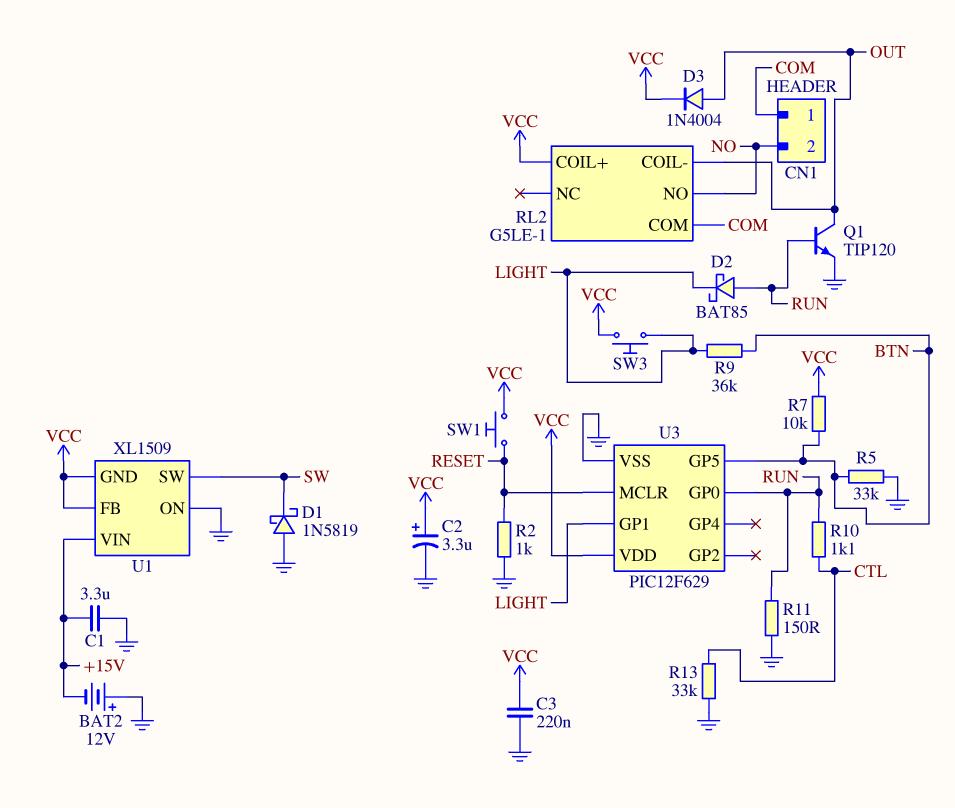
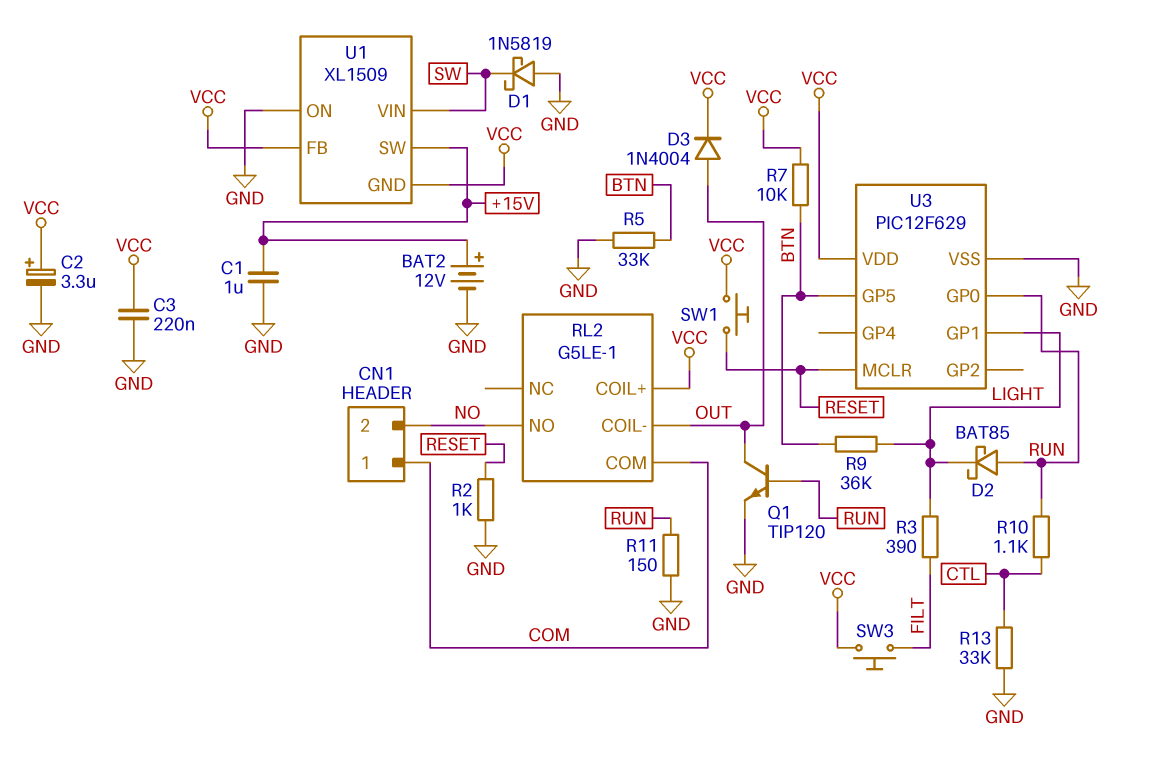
BAT2: 12V (plus GND, minus +15V) -> 12V (plus +15V, minus GND)
C1: 3.3uF (+15V, GND) -> 1uF (+15V, GND)
R3: none -> 390 (FILT, LIGHT)
SW3: button (LIGHT, VCC) -> button (FILT, VCC)
U1 pin SW: SW -> +15V
U1 pin VIN: +15V -> SW

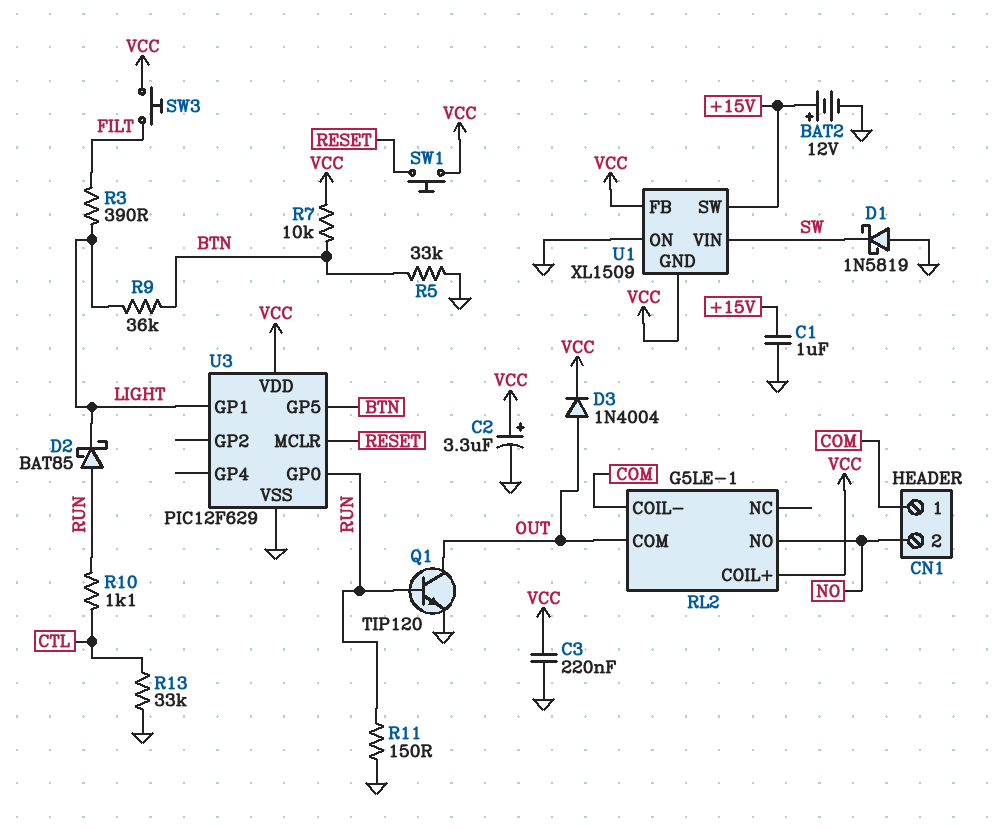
R2: 1k (GND, RESET) -> none
RL2 pin COIL-: OUT -> COM
RL2 pin COM: COM -> OUT

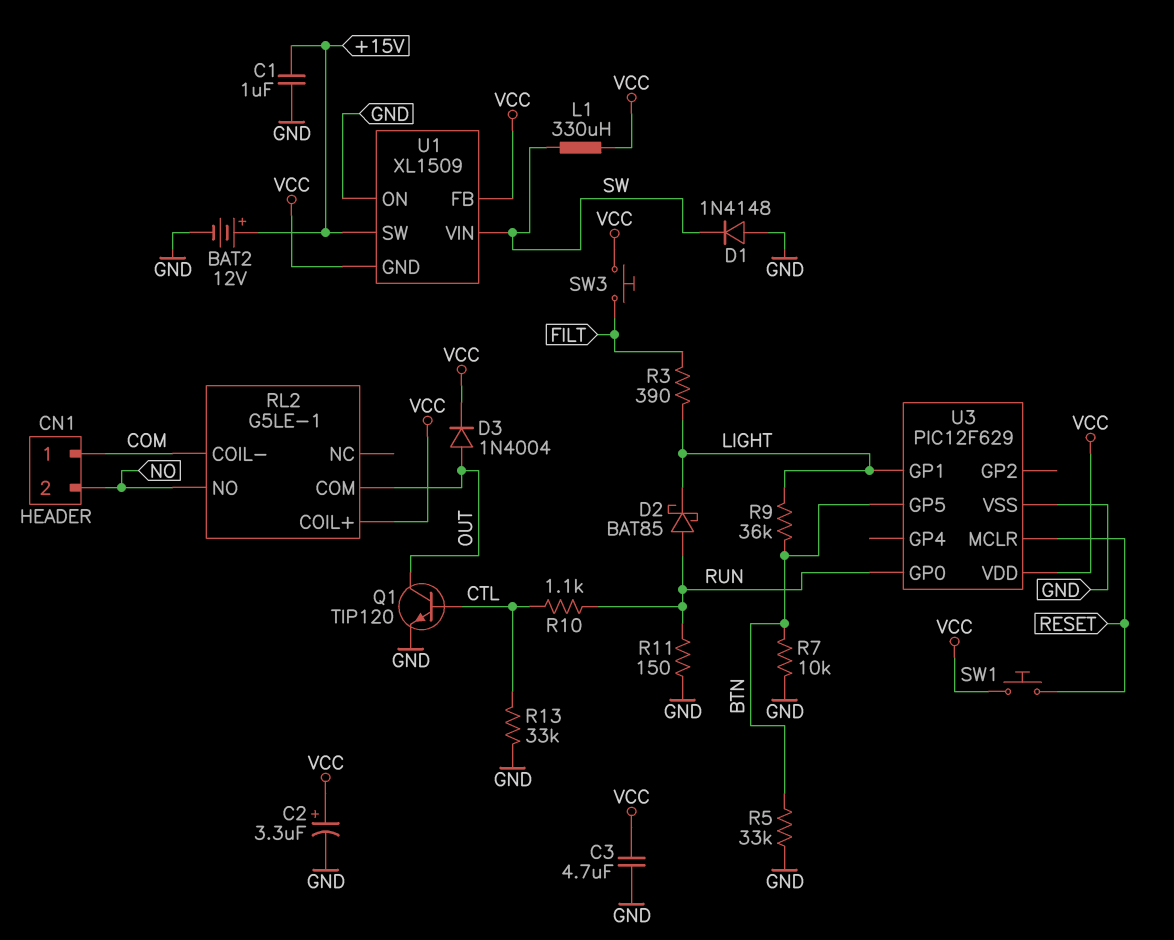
C3: 220nF (GND, VCC) -> 4.7uF (GND, VCC)
D1: schottky 1N5819 (A GND, K SW) -> diode 1N4148 (A GND, K SW)
L1: none -> 330uH (SW, VCC)
Q1: NPN TIP120 (B RUN, C OUT, E GND) -> NPN TIP120 (B CTL, C OUT, E GND)
R7: 10k (BTN, VCC) -> 10k (BTN, GND)

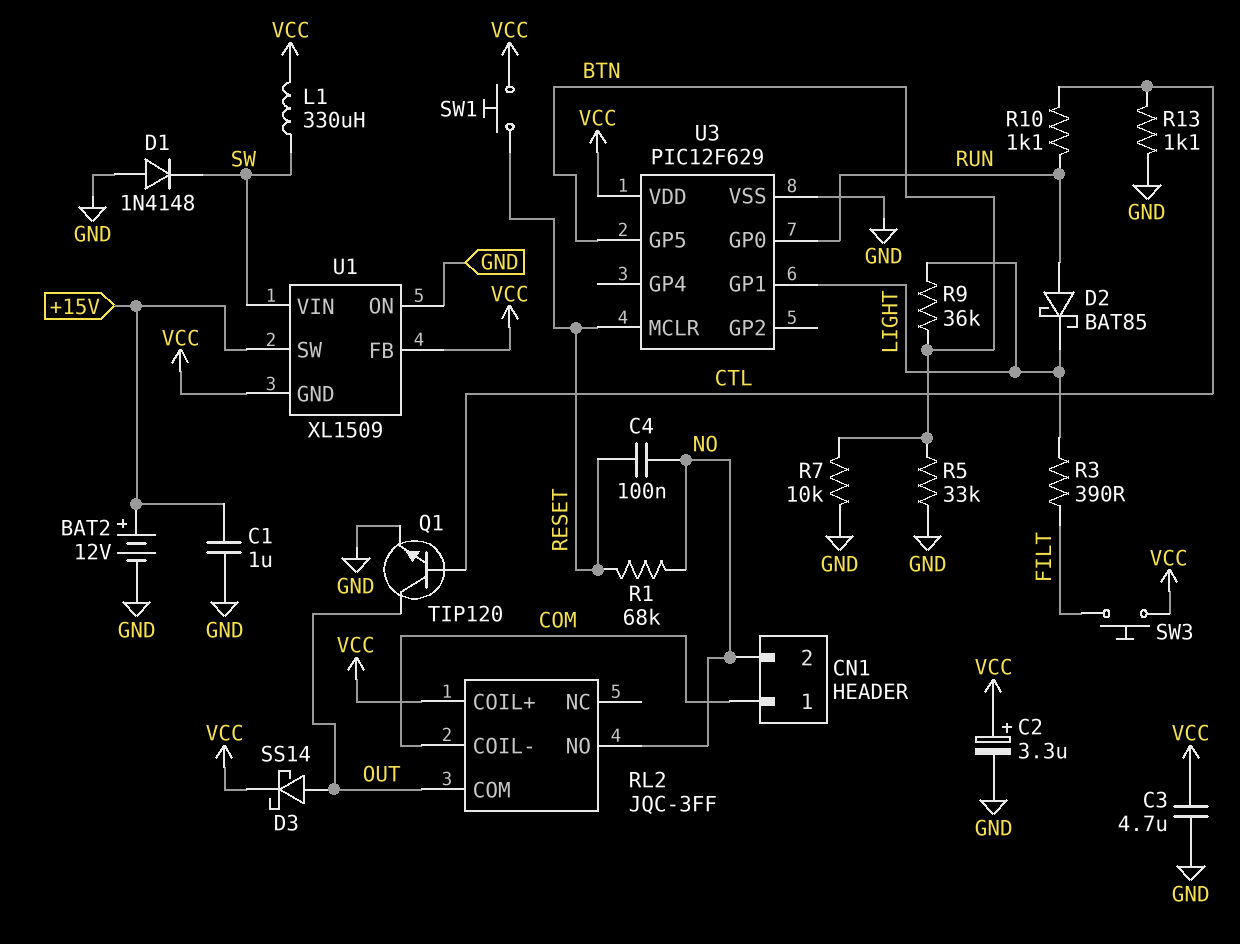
C4: none -> 100nF (NO, RESET)
D3: diode 1N4004 (A OUT, K VCC) -> schottky SS14 (A OUT, K VCC)
R1: none -> 68k (NO, RESET)
R11: 150 (GND, RUN) -> none
R13: 33k (CTL, GND) -> 1.1k (CTL, GND)
RL2: G5LE-1 -> JQC-3FF

